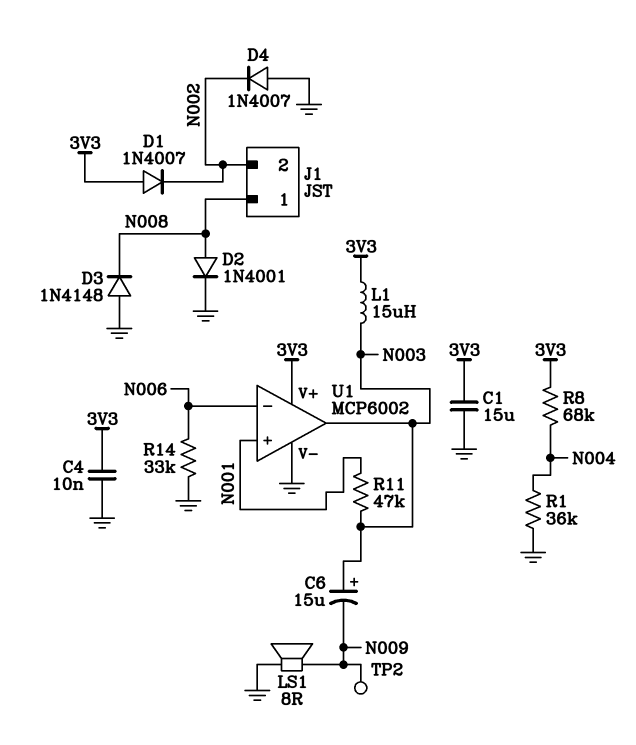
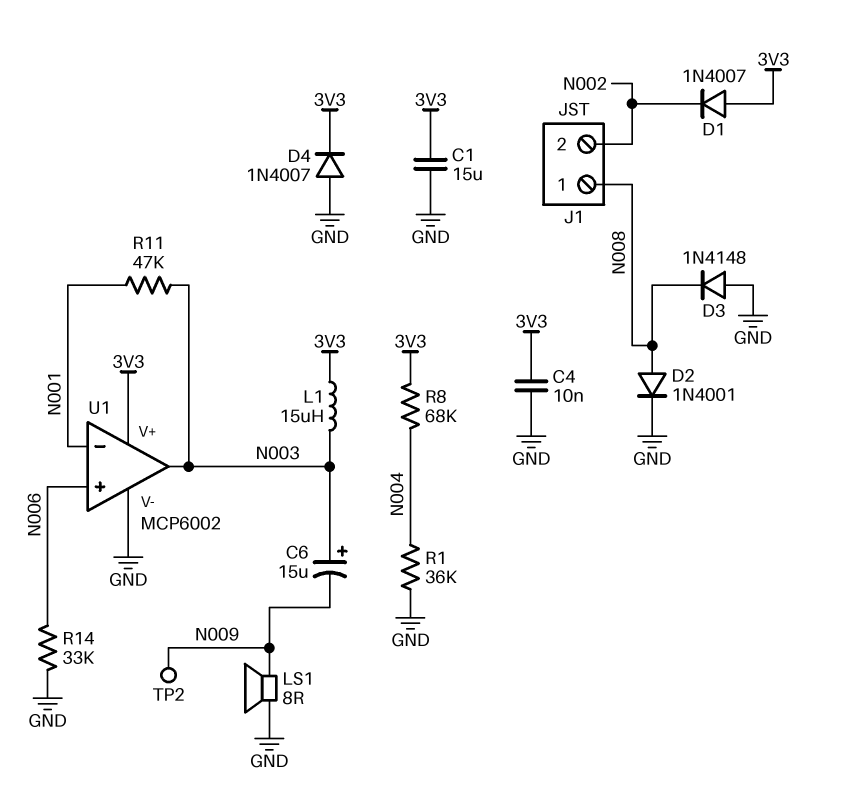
D4: diode 1N4007 (A GND, K N002) -> diode 1N4007 (A GND, K 3V3)
U1 pin in+: N001 -> N006
U1 pin in-: N006 -> N001

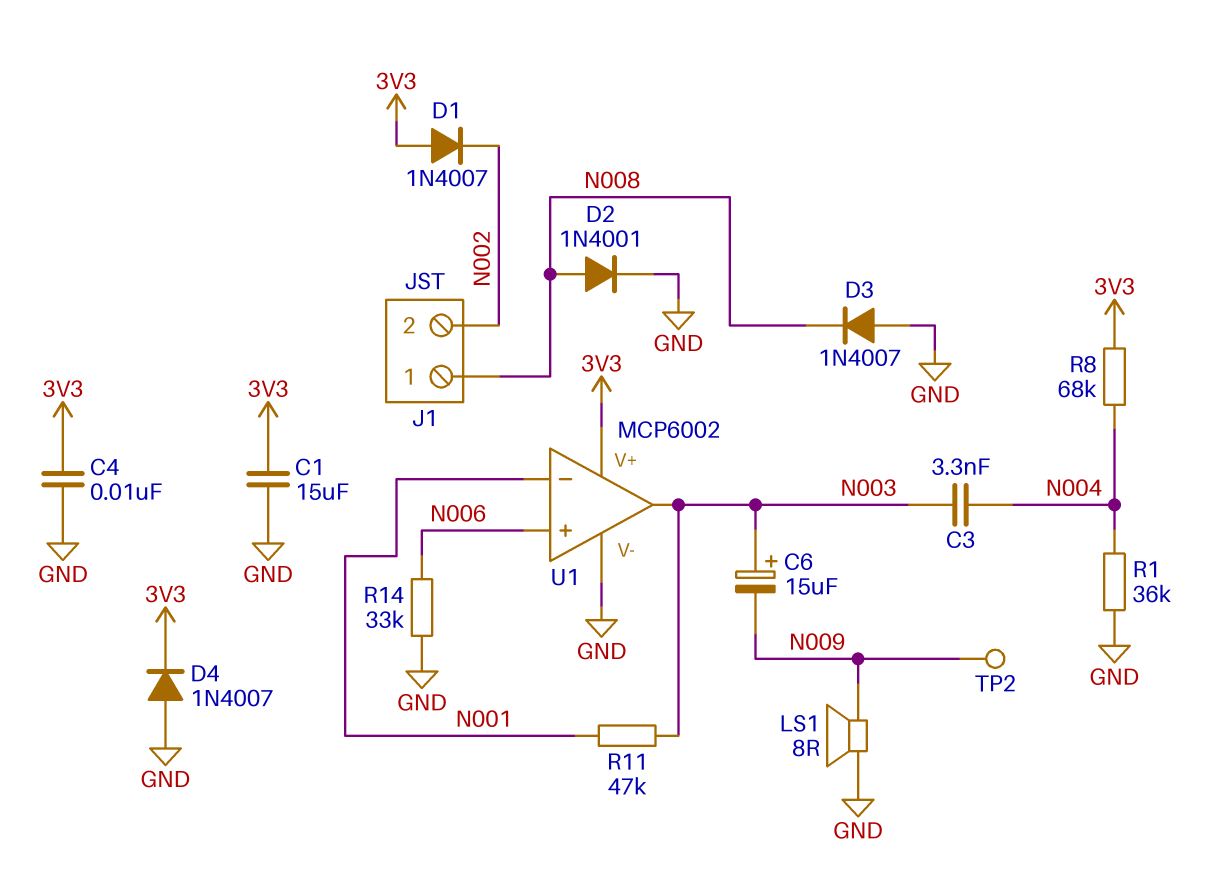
C3: none -> 3.3nF (N003, N004)
D3: diode 1N4148 (A GND, K N008) -> diode 1N4007 (A GND, K N008)
L1: 15uH (3V3, N003) -> none

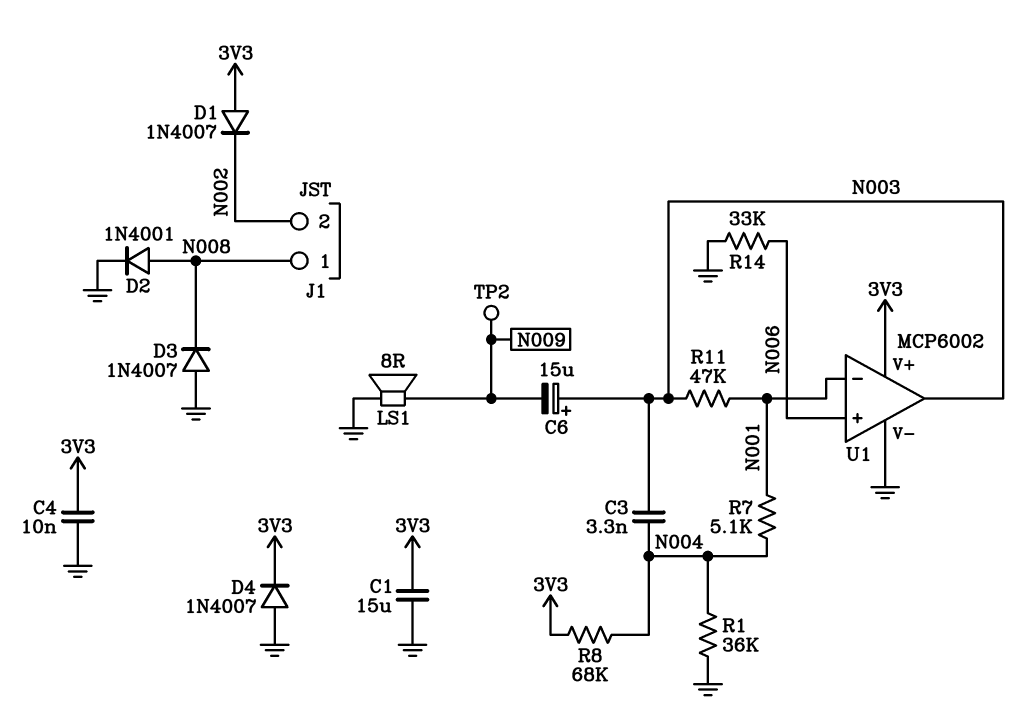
R7: none -> 5.1k (N001, N004)

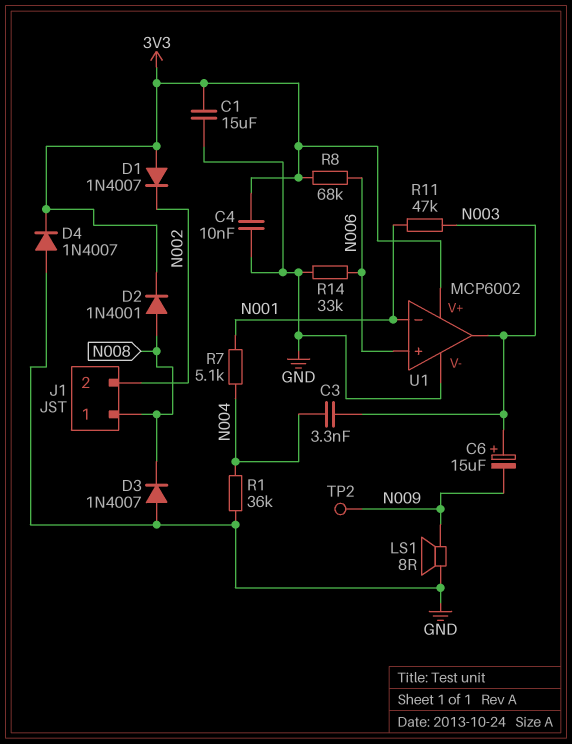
D2: diode 1N4001 (A N008, K GND) -> diode 1N4001 (A N008, K 3V3)
R8: 68k (3V3, N004) -> 68k (3V3, N006)

